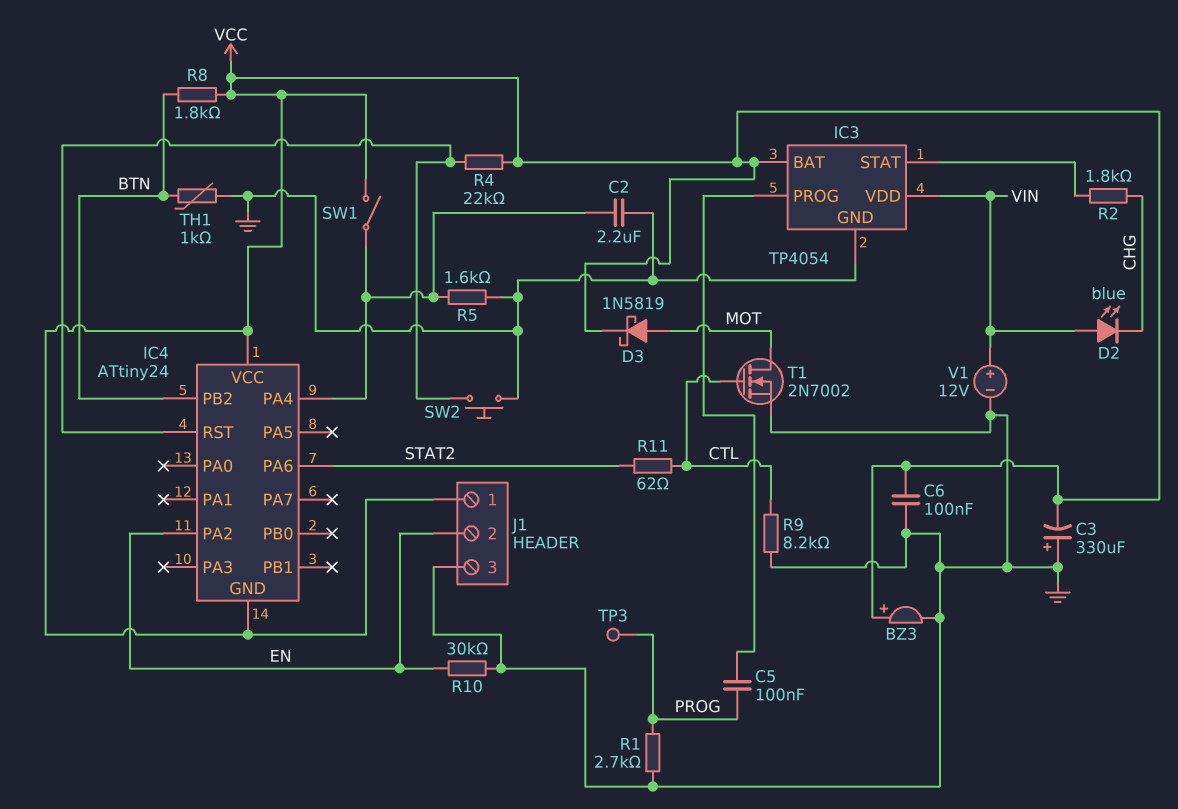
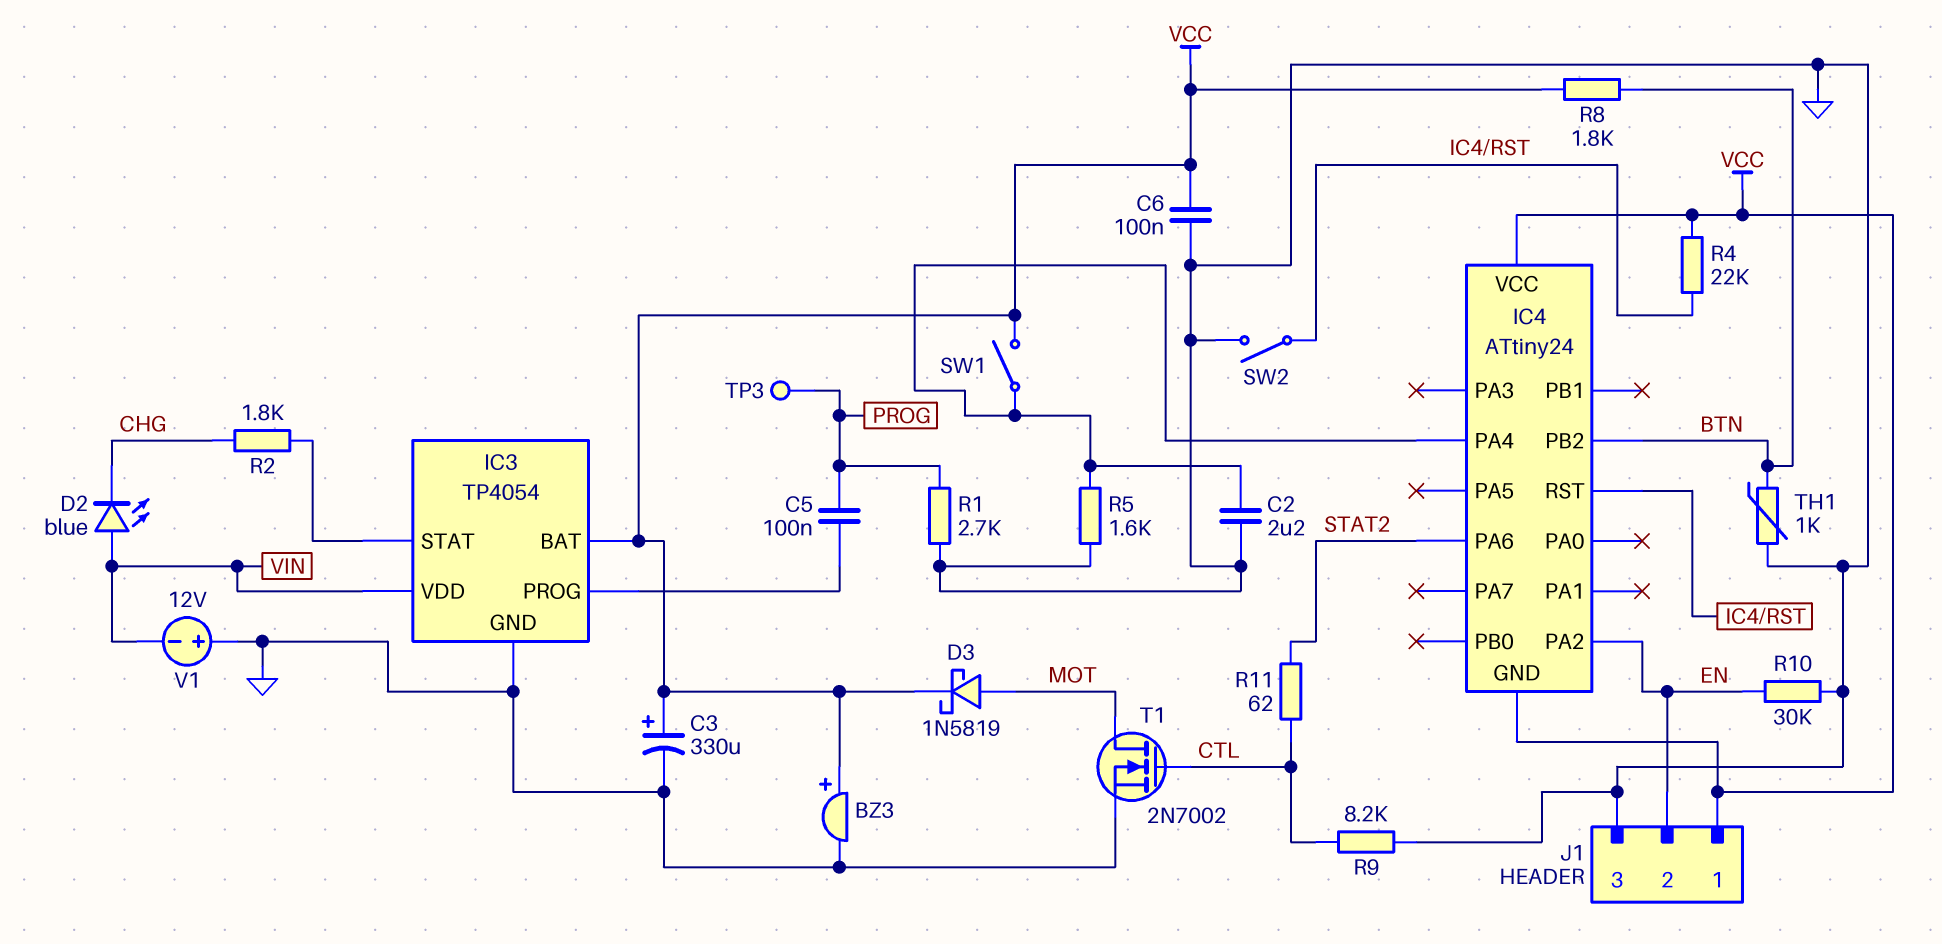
C3: 330uF (plus GND, minus VCC) -> 330uF (plus VCC, minus GND)
SW2: button (GND, IC4/RST) -> switch (GND, IC4/RST)
V1: 12V (plus VIN, minus GND) -> 12V (plus GND, minus VIN)

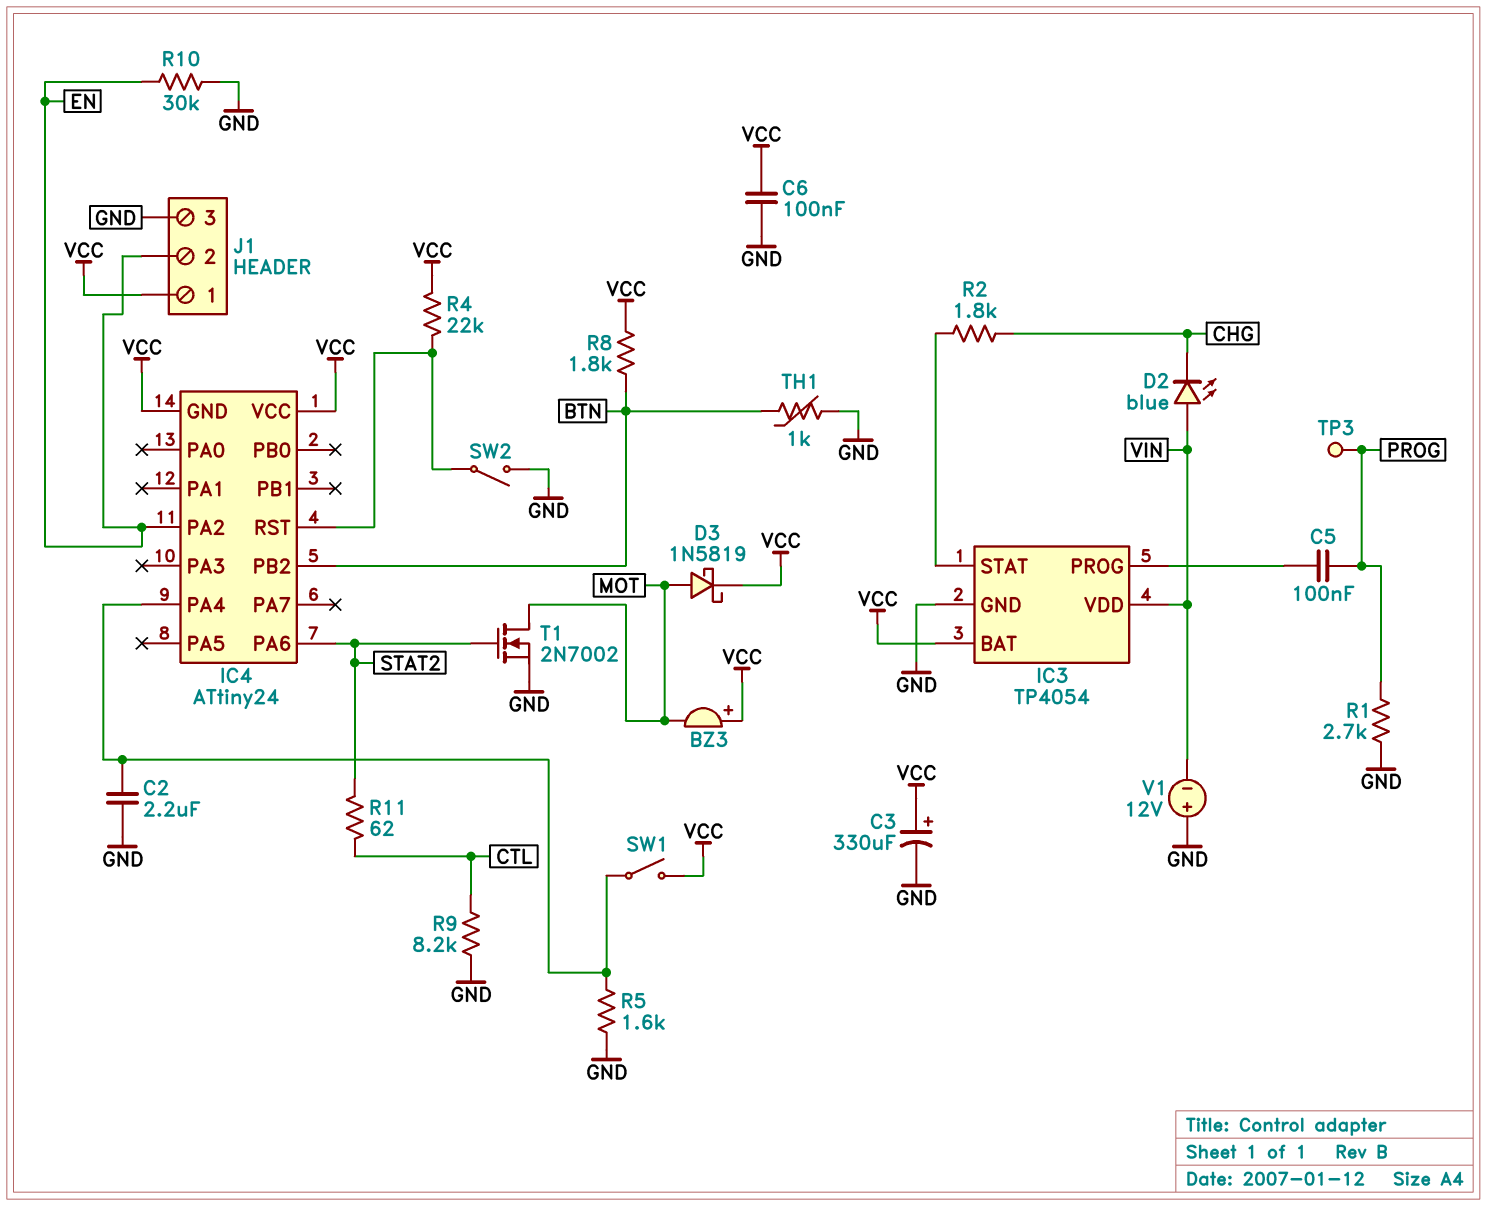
BZ3: buzzer (plus VCC, minus GND) -> buzzer (plus VCC, minus MOT)
T1: NMOS 2N7002 (G CTL, D MOT, S GND) -> NMOS 2N7002 (G STAT2, D MOT, S GND)

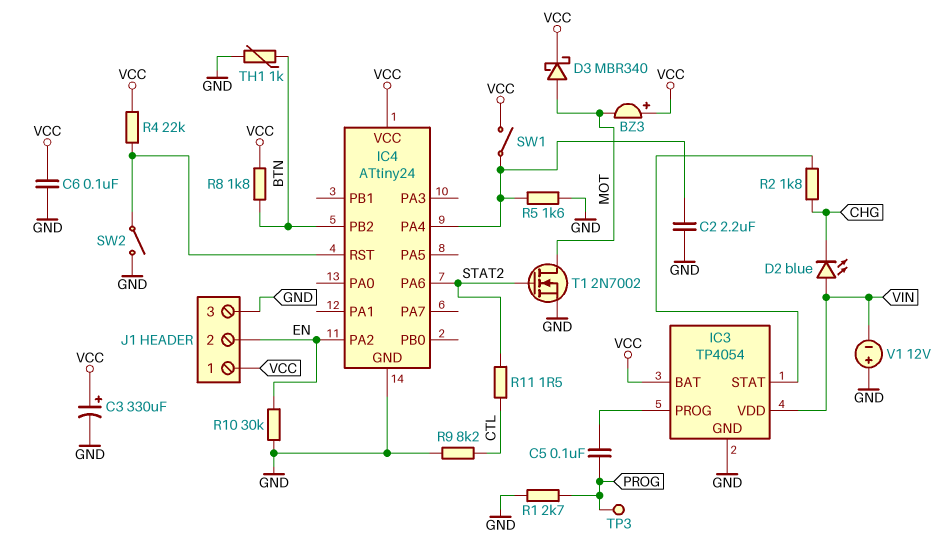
D3: schottky 1N5819 (A MOT, K VCC) -> schottky MBR340 (A MOT, K VCC)
IC4 pin GND: VCC -> GND
R11: 62 (CTL, STAT2) -> 1.5 (CTL, STAT2)

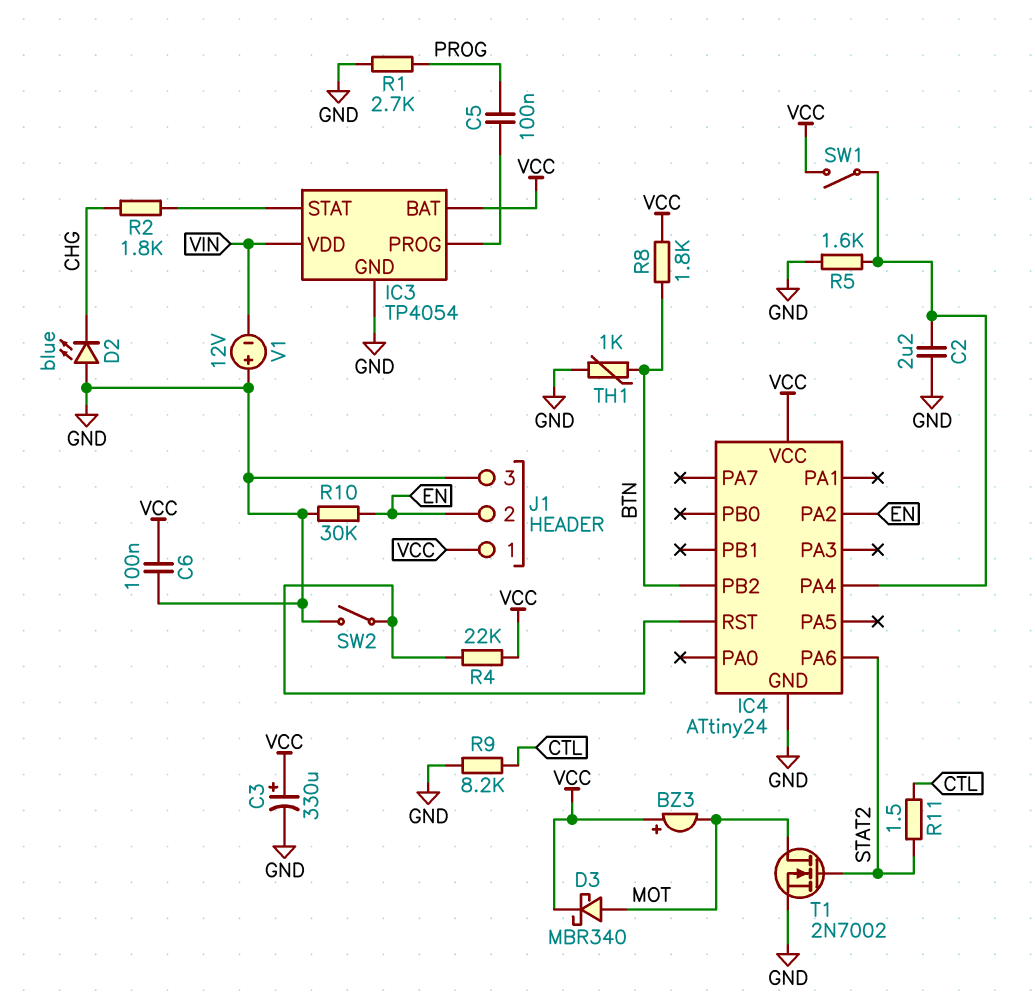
D2: LED blue (A VIN, K CHG) -> LED blue (A GND, K CHG)
TP3: test point (PROG) -> none

